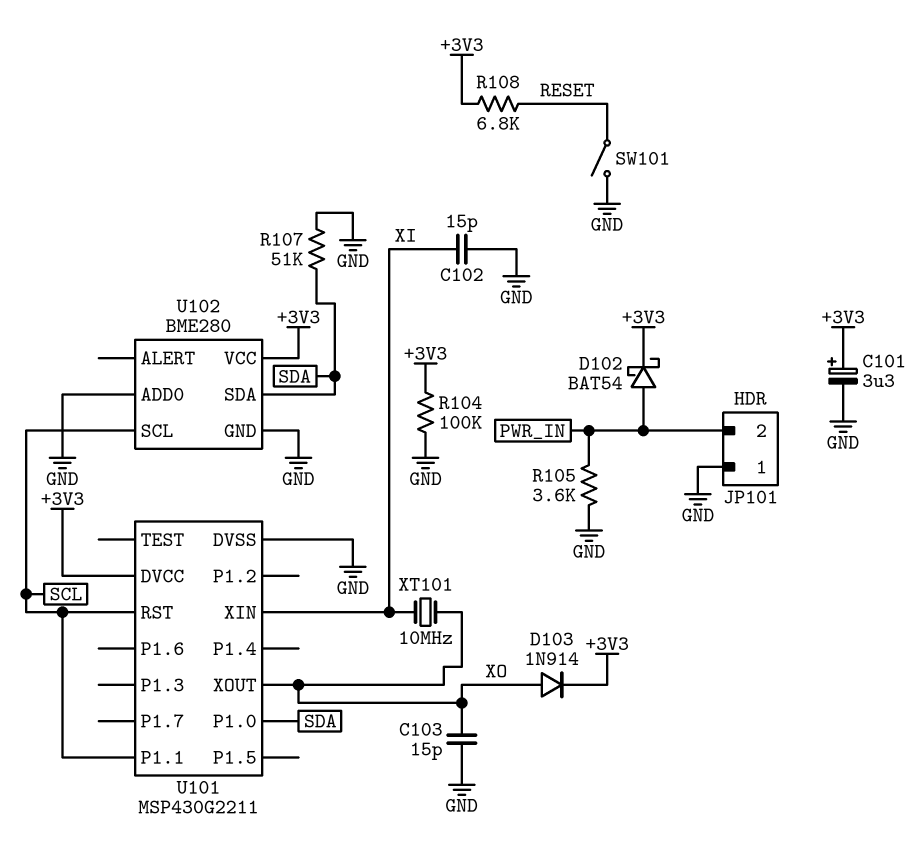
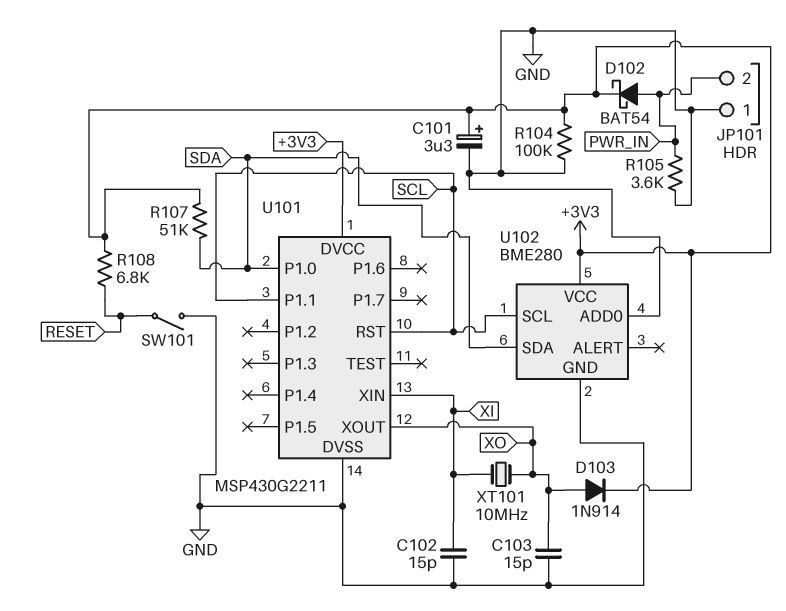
R107: 51k (GND, SDA) -> 51k (+3V3, SDA)

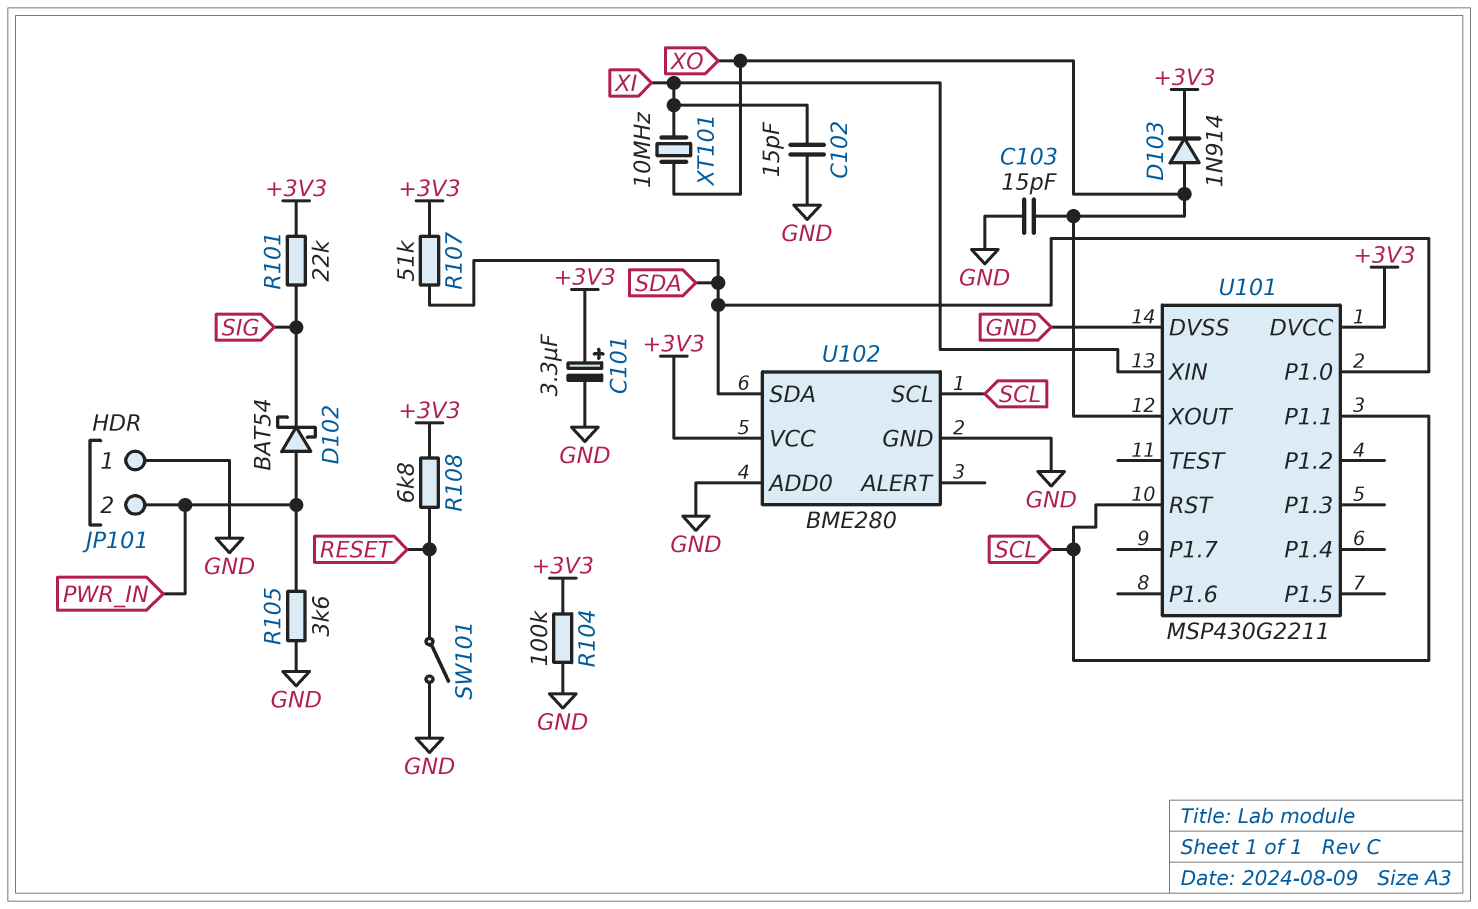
D102: schottky BAT54 (A PWR_IN, K +3V3) -> schottky BAT54 (A PWR_IN, K SIG)
R101: none -> 22k (+3V3, SIG)

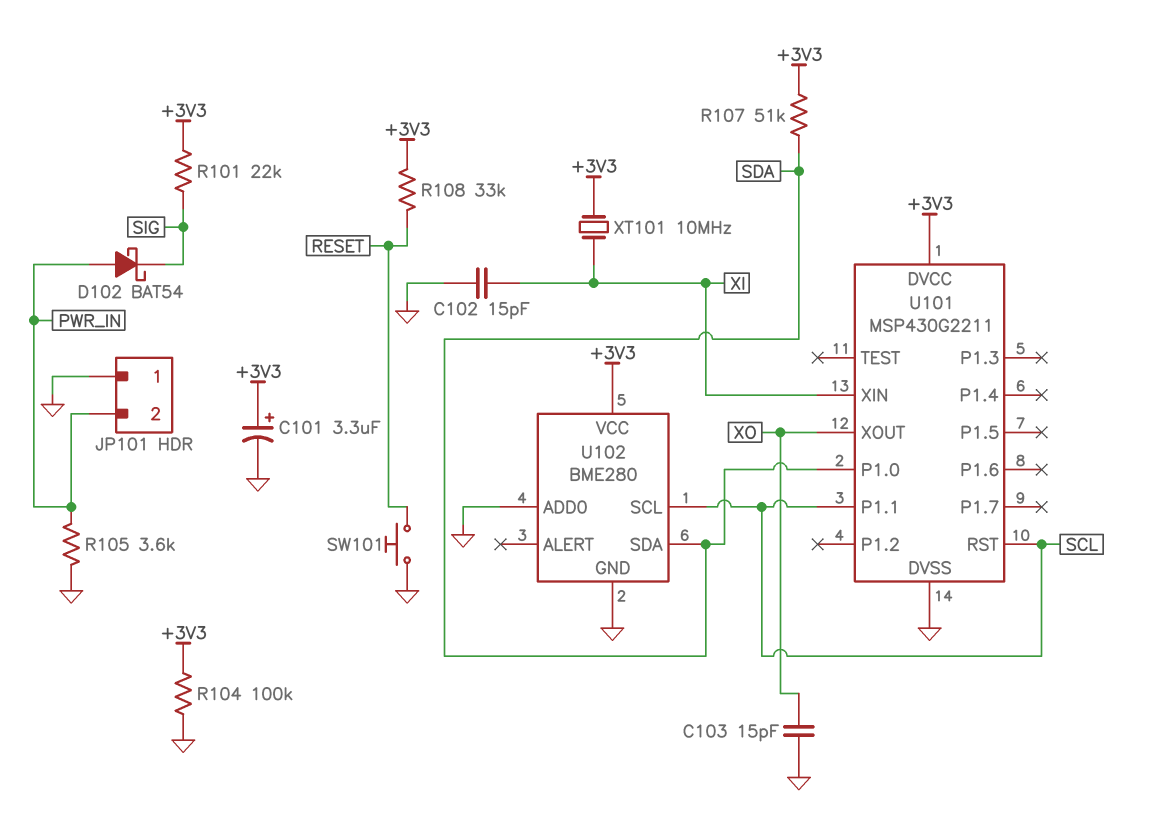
D103: diode 1N914 (A XO, K +3V3) -> none
R108: 6.8k (+3V3, RESET) -> 33k (+3V3, RESET)
SW101: switch (GND, RESET) -> button (GND, RESET)
XT101: 10MHz (XI, XO) -> 10MHz (+3V3, XI)

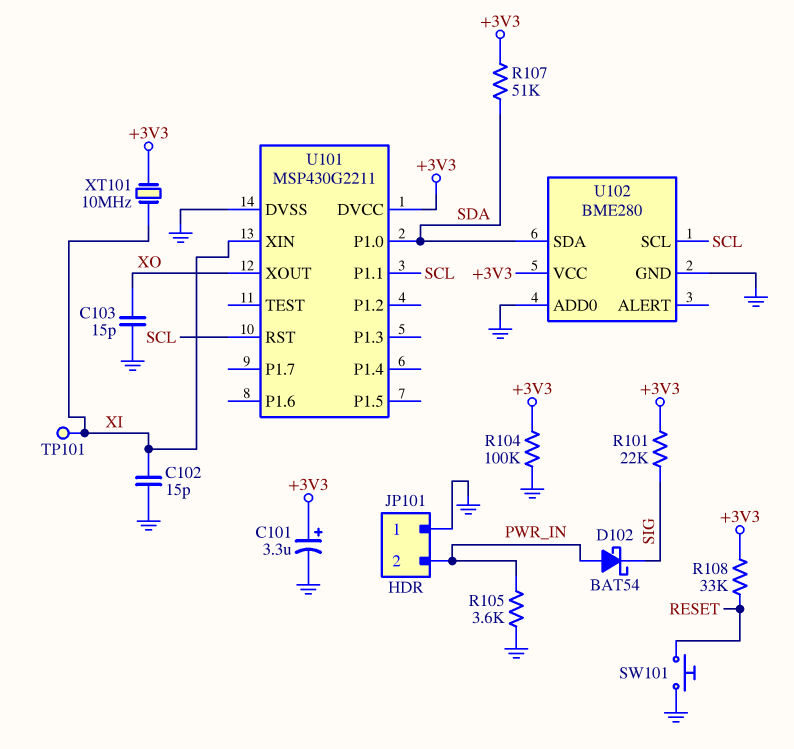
TP101: none -> test point (XI)

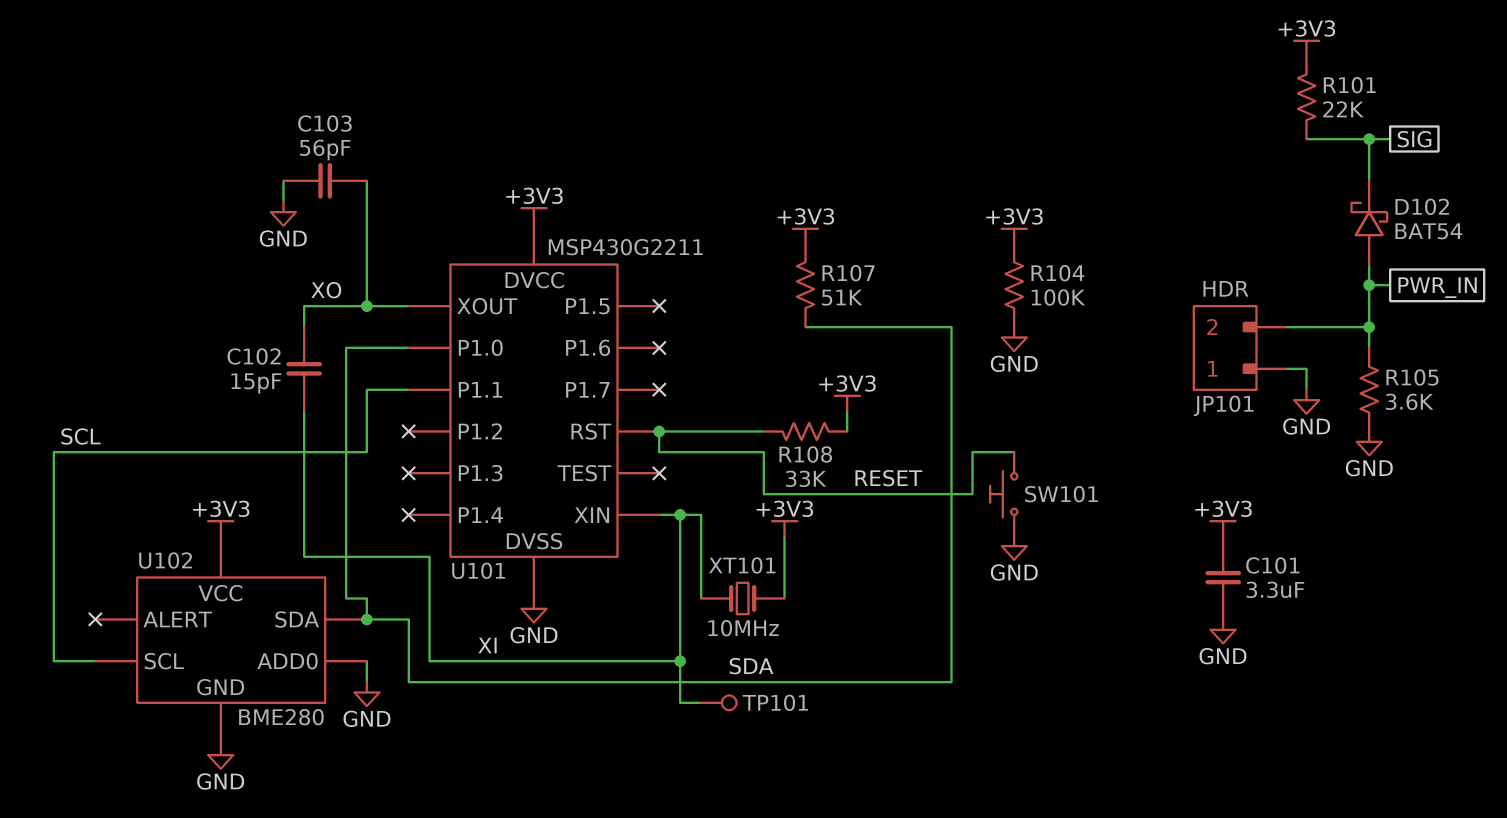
C101: 3.3uF (plus +3V3, minus GND) -> 3.3uF (+3V3, GND)
C102: 15pF (GND, XI) -> 15pF (XI, XO)
C103: 15pF (GND, XO) -> 56pF (GND, XO)
U101 pin RST: SCL -> RESET

